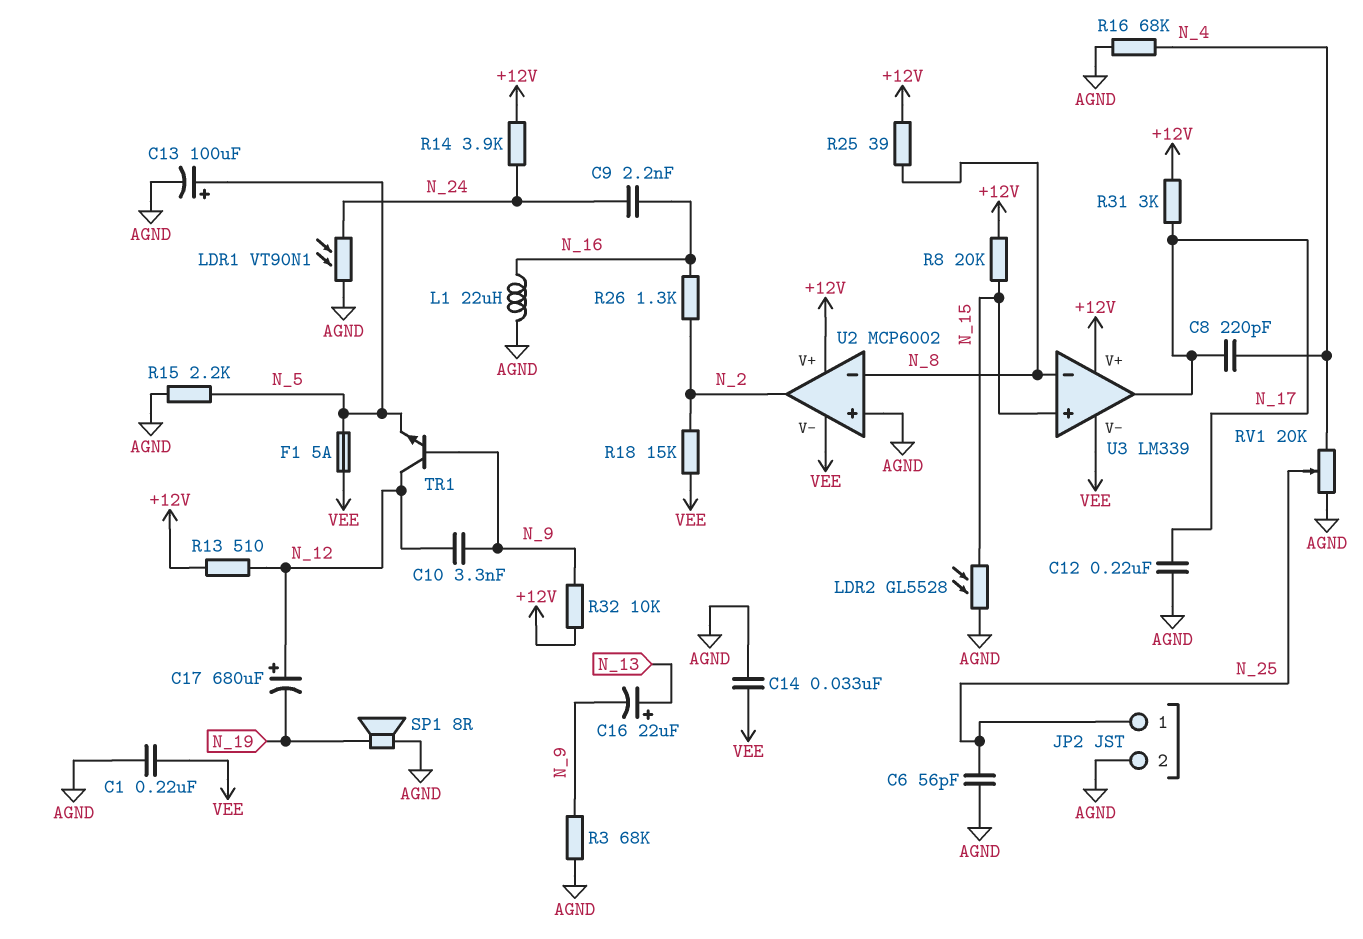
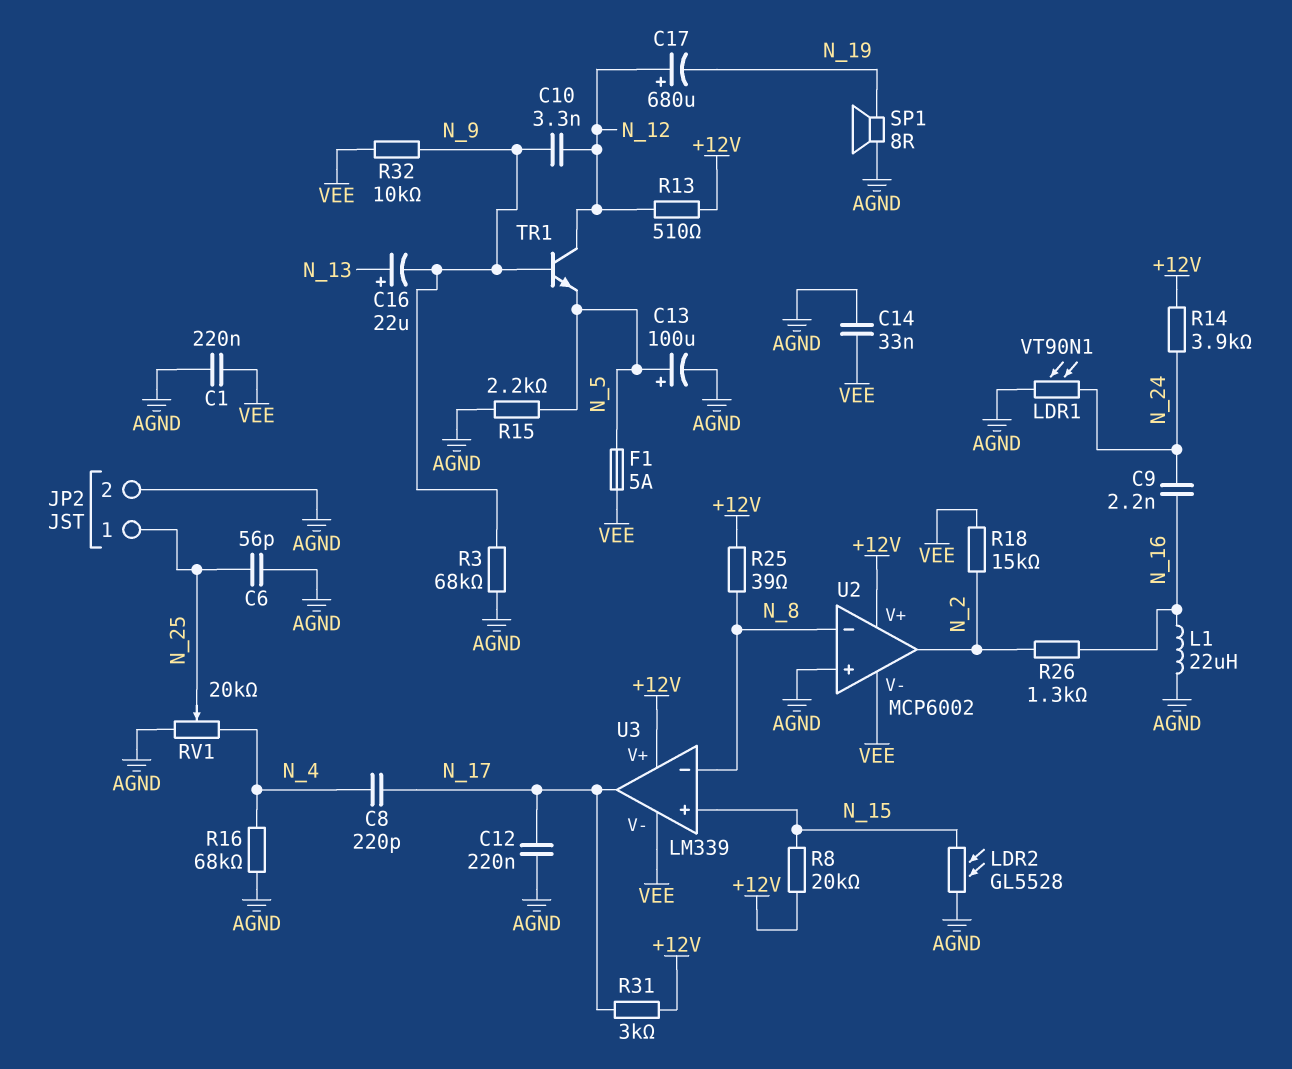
R32: 10k (+12V, N_9) -> 10k (N_9, VEE)

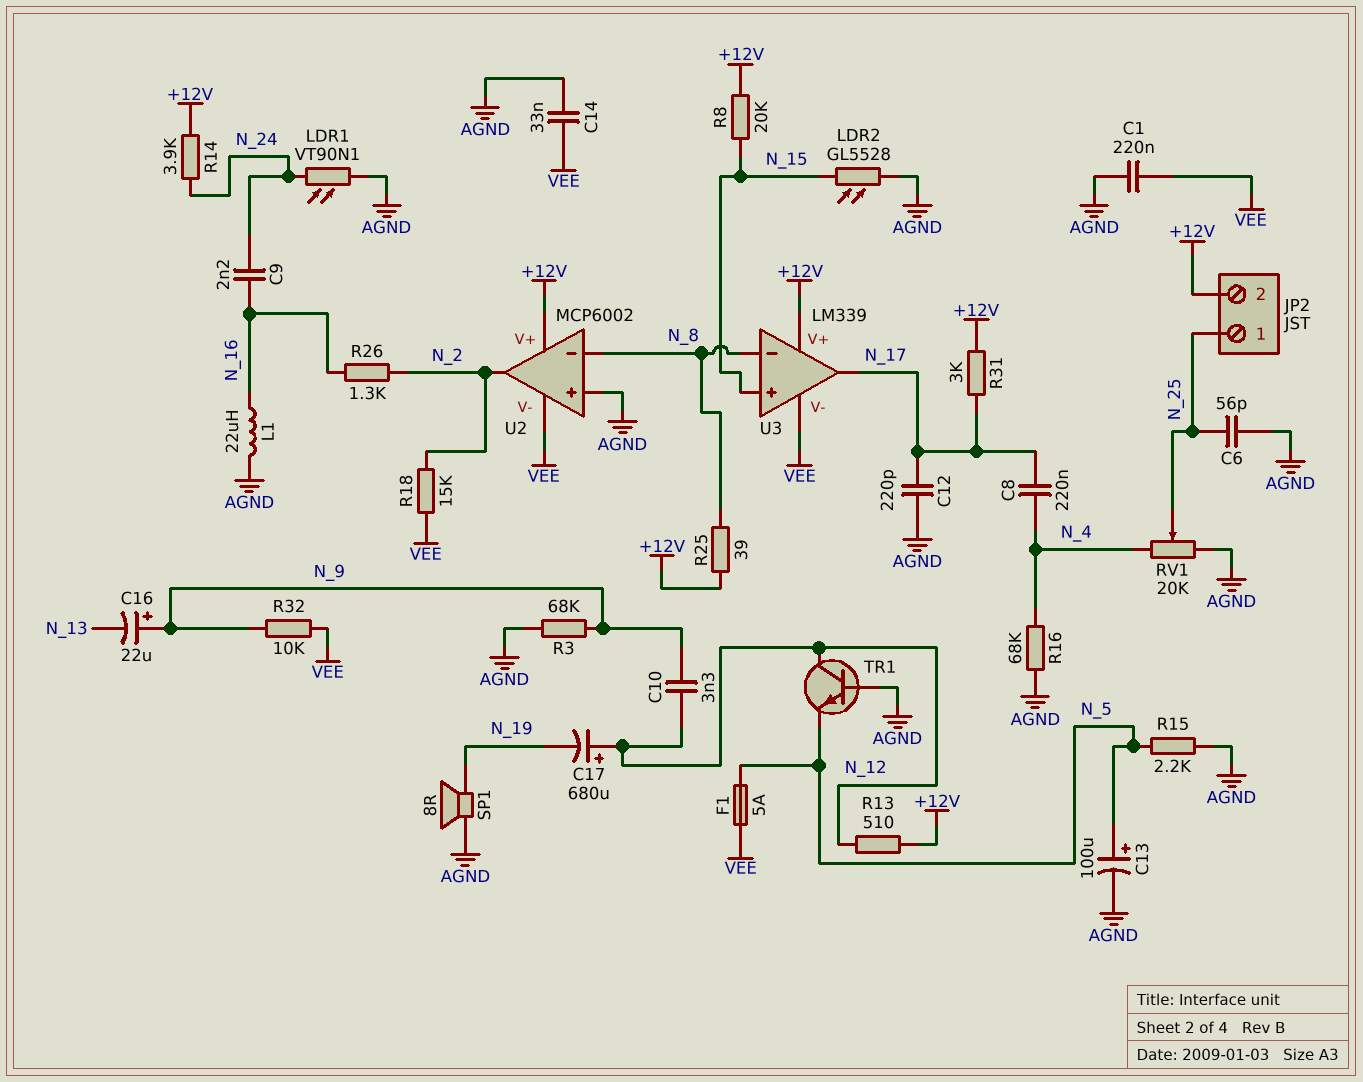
C8: 220pF (N_4, N_17) -> 220nF (N_4, N_17)
C12: 220nF (AGND, N_17) -> 220pF (AGND, N_17)
C16: 22uF (plus N_13, minus N_9) -> 22uF (plus N_9, minus N_13)
JP2 pin 2: AGND -> +12V
TR1: NPN (B N_9, C N_12, E N_5) -> NPN (B AGND, C N_12, E N_5)

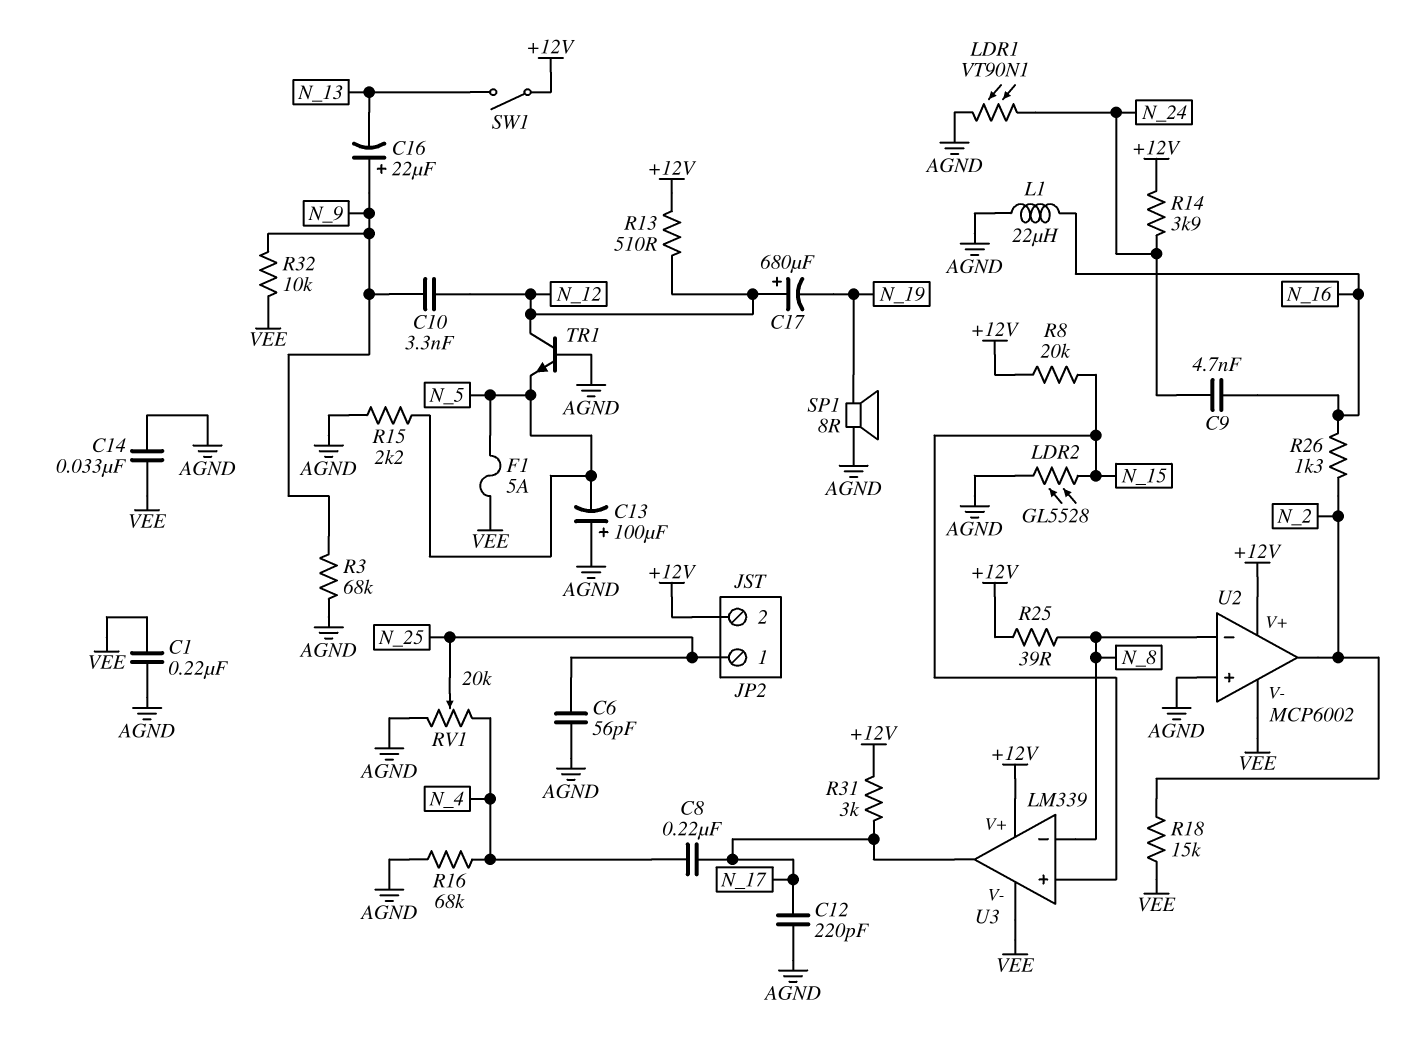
C9: 2.2nF (N_16, N_24) -> 4.7nF (N_16, N_24)
C13: 100uF (plus N_5, minus AGND) -> 100uF (plus AGND, minus N_5)
SW1: none -> switch (+12V, N_13)

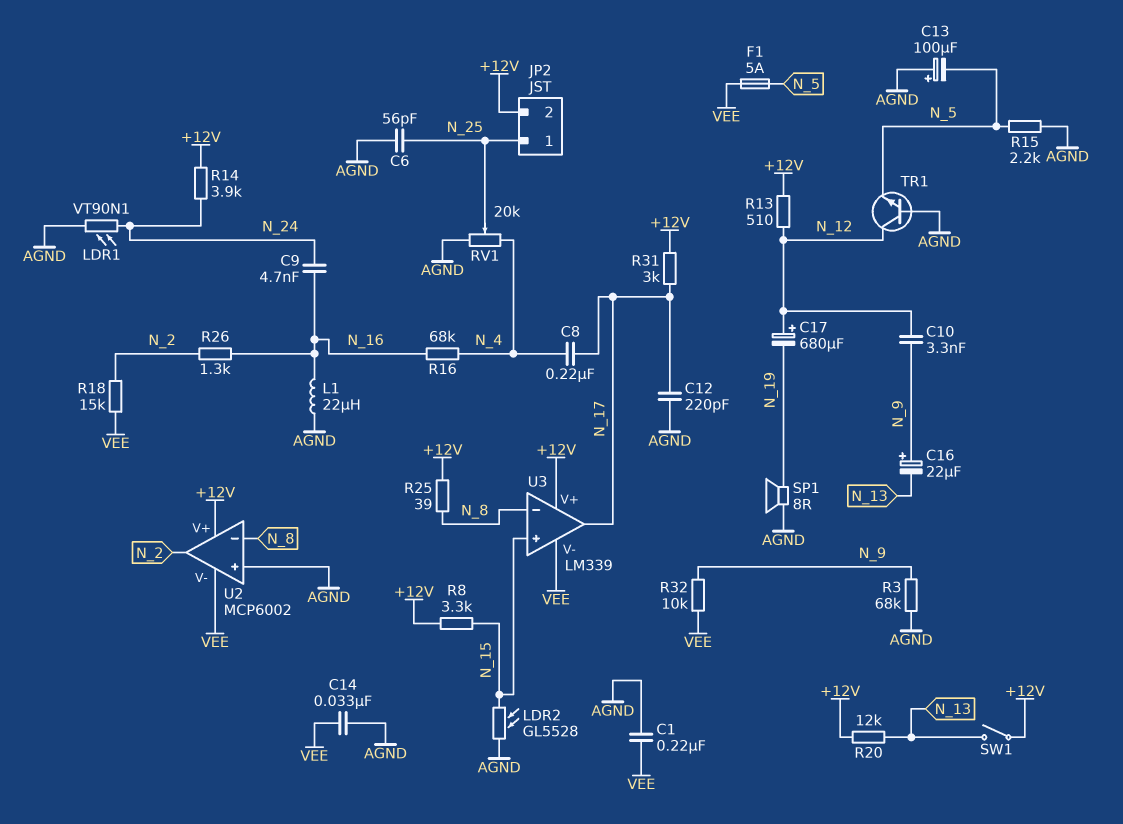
R8: 20k (+12V, N_15) -> 3.3k (+12V, N_15)
R16: 68k (AGND, N_4) -> 68k (N_4, N_16)
R20: none -> 12k (+12V, N_13)

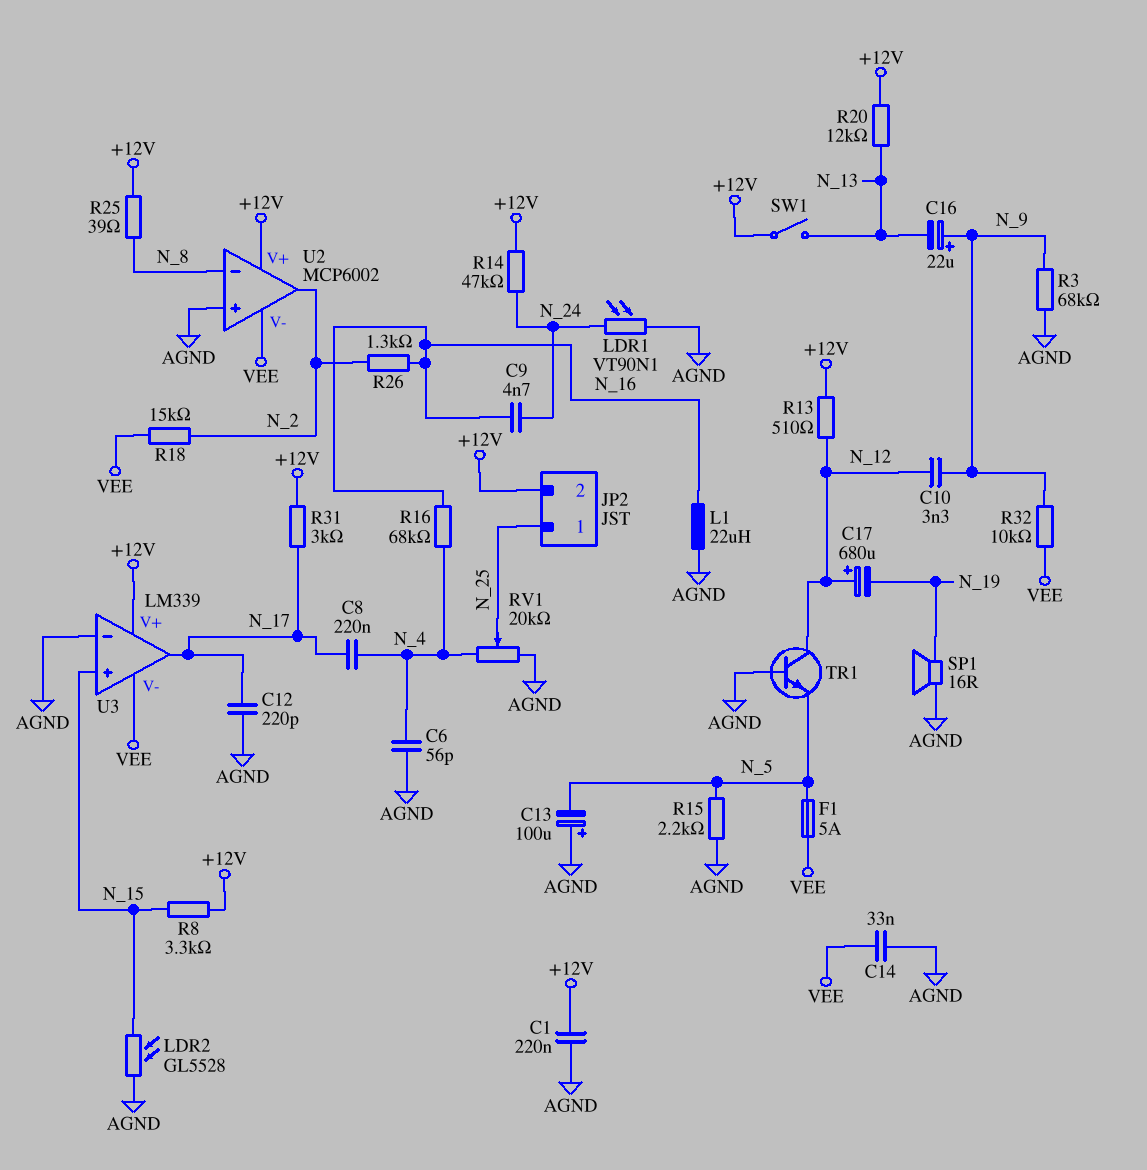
C1: 220nF (AGND, VEE) -> 220nF (+12V, AGND)
C6: 56pF (AGND, N_25) -> 56pF (AGND, N_4)
R14: 3.9k (+12V, N_24) -> 47k (+12V, N_24)
SP1: speaker 8R (AGND, N_19) -> speaker 16R (AGND, N_19)
U3 pin in-: N_8 -> AGND

